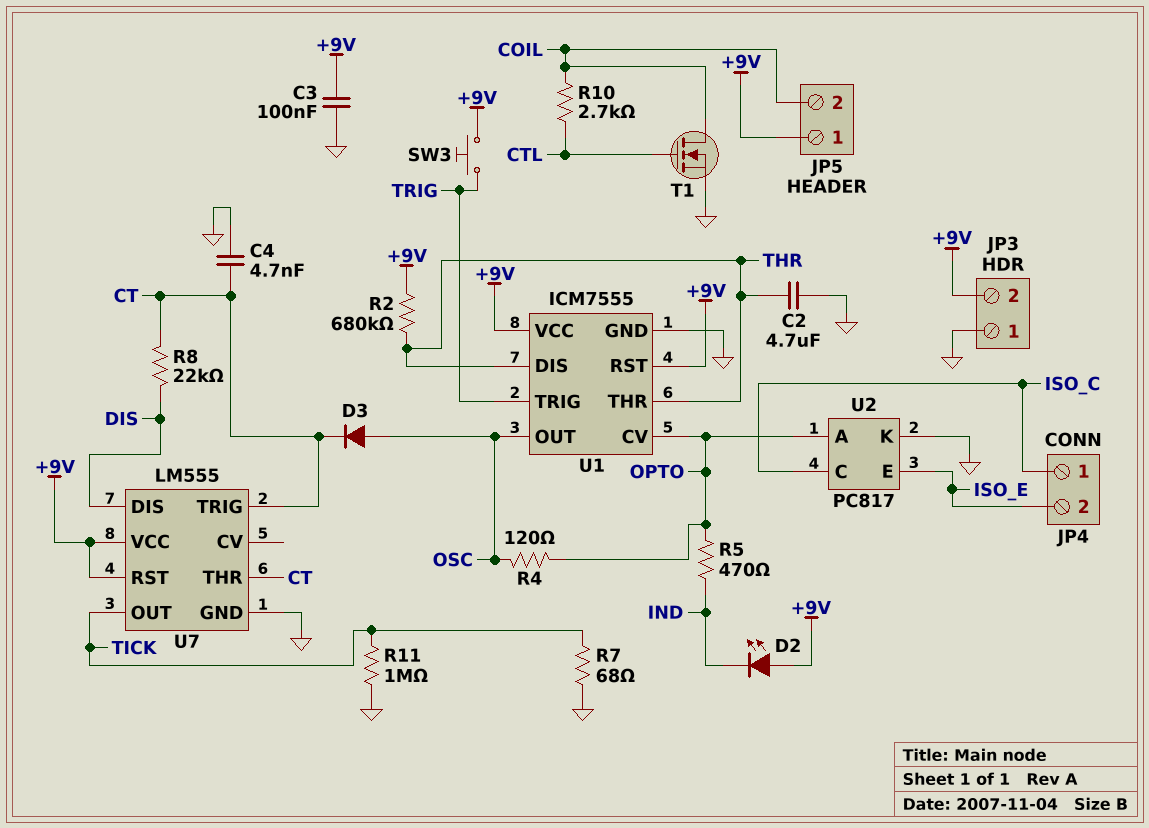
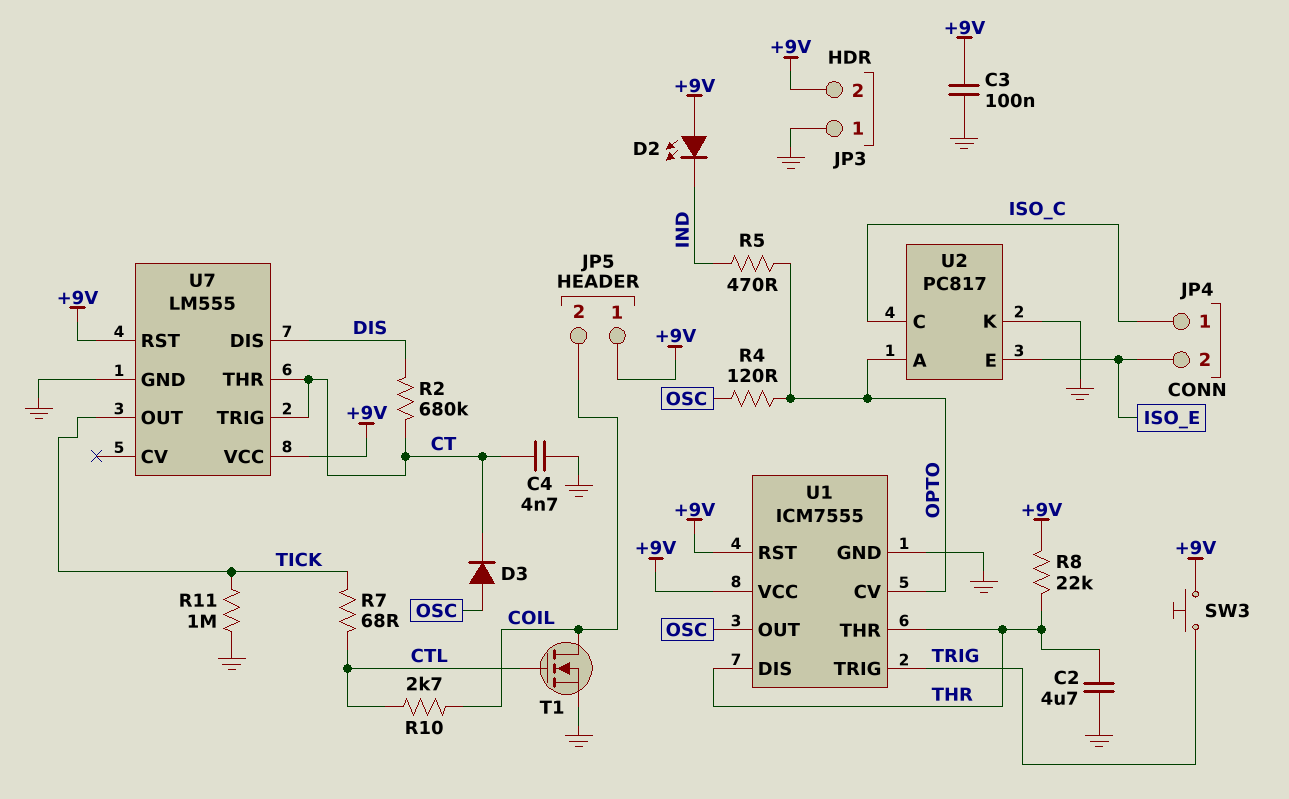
R2: 680k (+9V, THR) -> 680k (CT, DIS)
R7: 68 (GND, TICK) -> 68 (CTL, TICK)
R8: 22k (CT, DIS) -> 22k (+9V, THR)

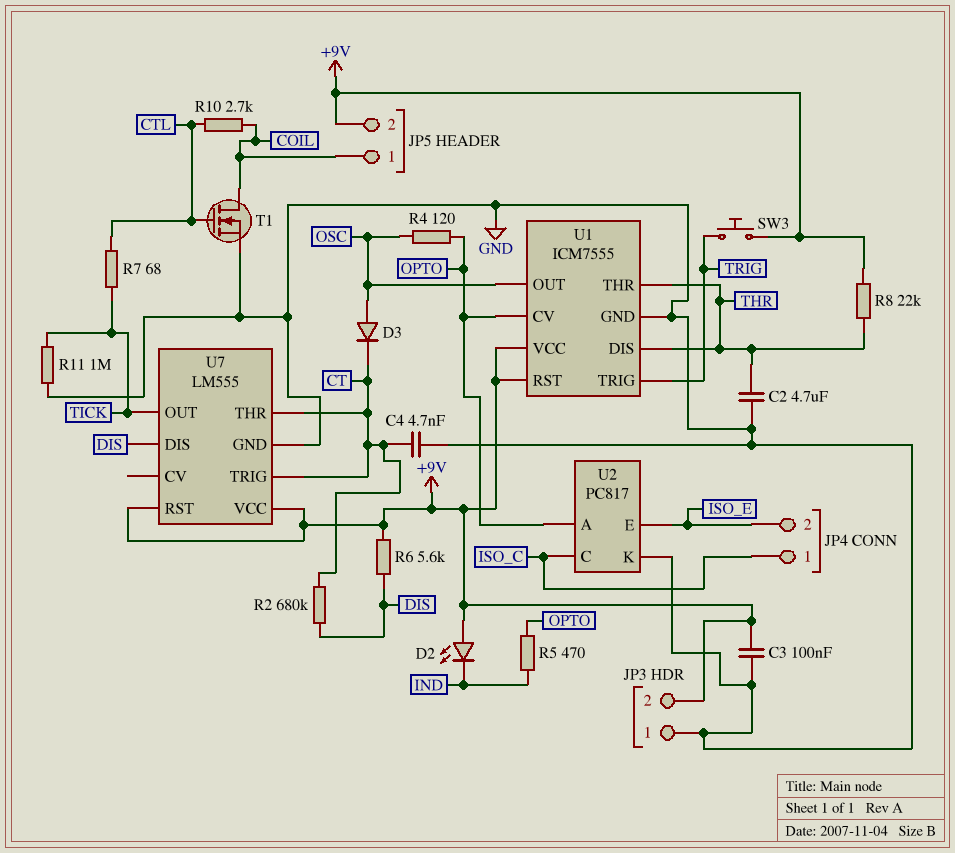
JP5 pin 1: +9V -> COIL
JP5 pin 2: COIL -> +9V
R6: none -> 5.6k (+9V, DIS)

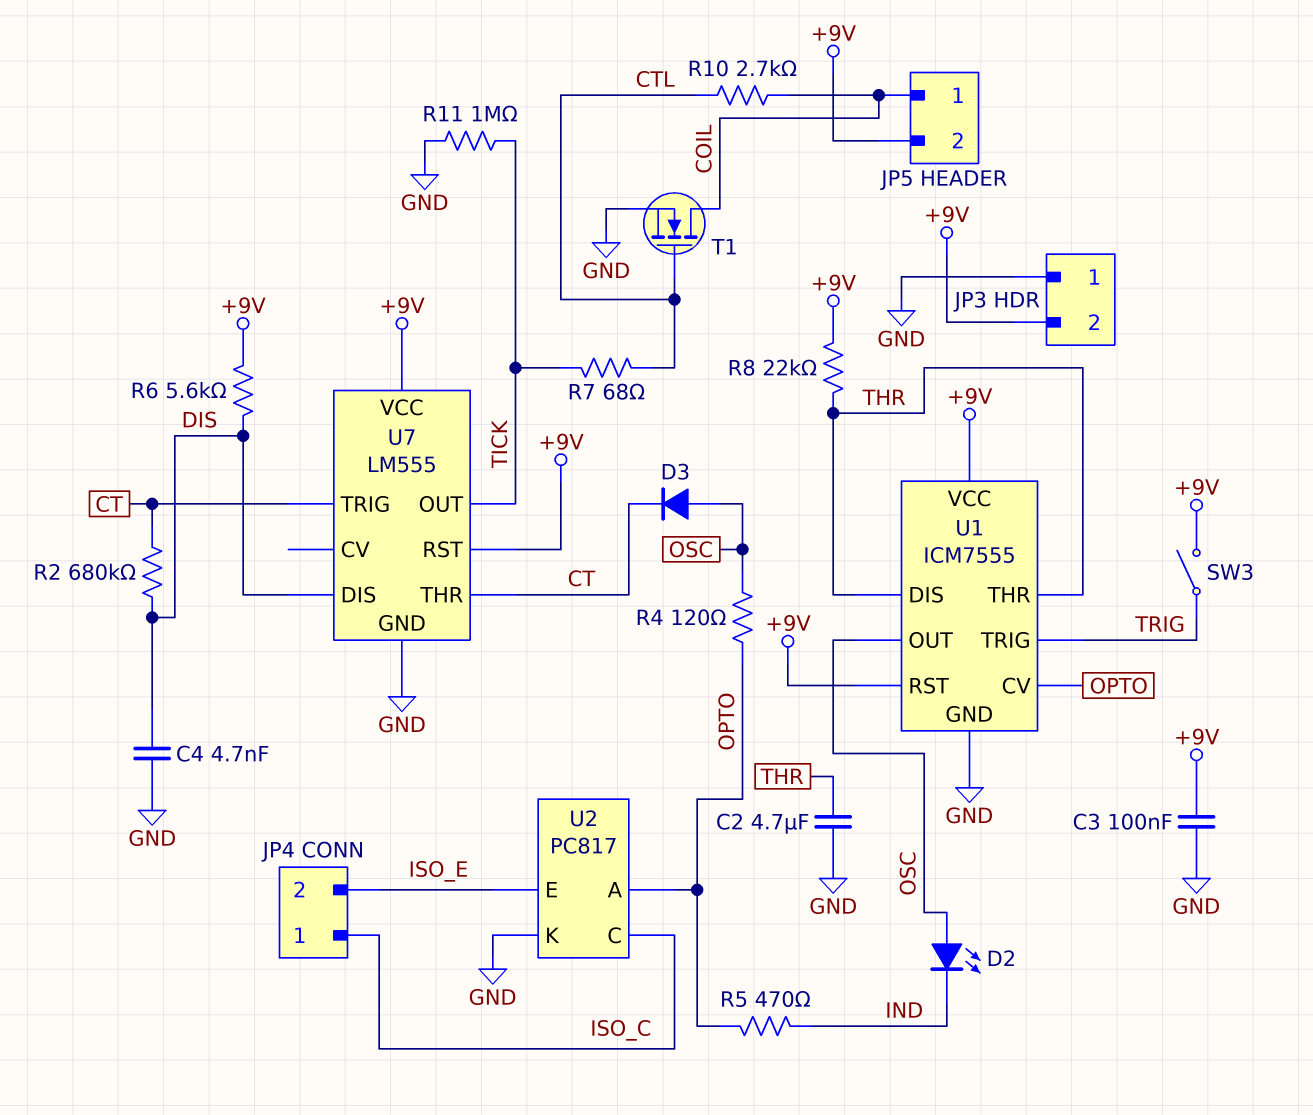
C4: 4.7nF (CT, GND) -> 4.7nF (DIS, GND)
D2: LED (A +9V, K IND) -> LED (A OSC, K IND)
SW3: button (+9V, TRIG) -> switch (+9V, TRIG)

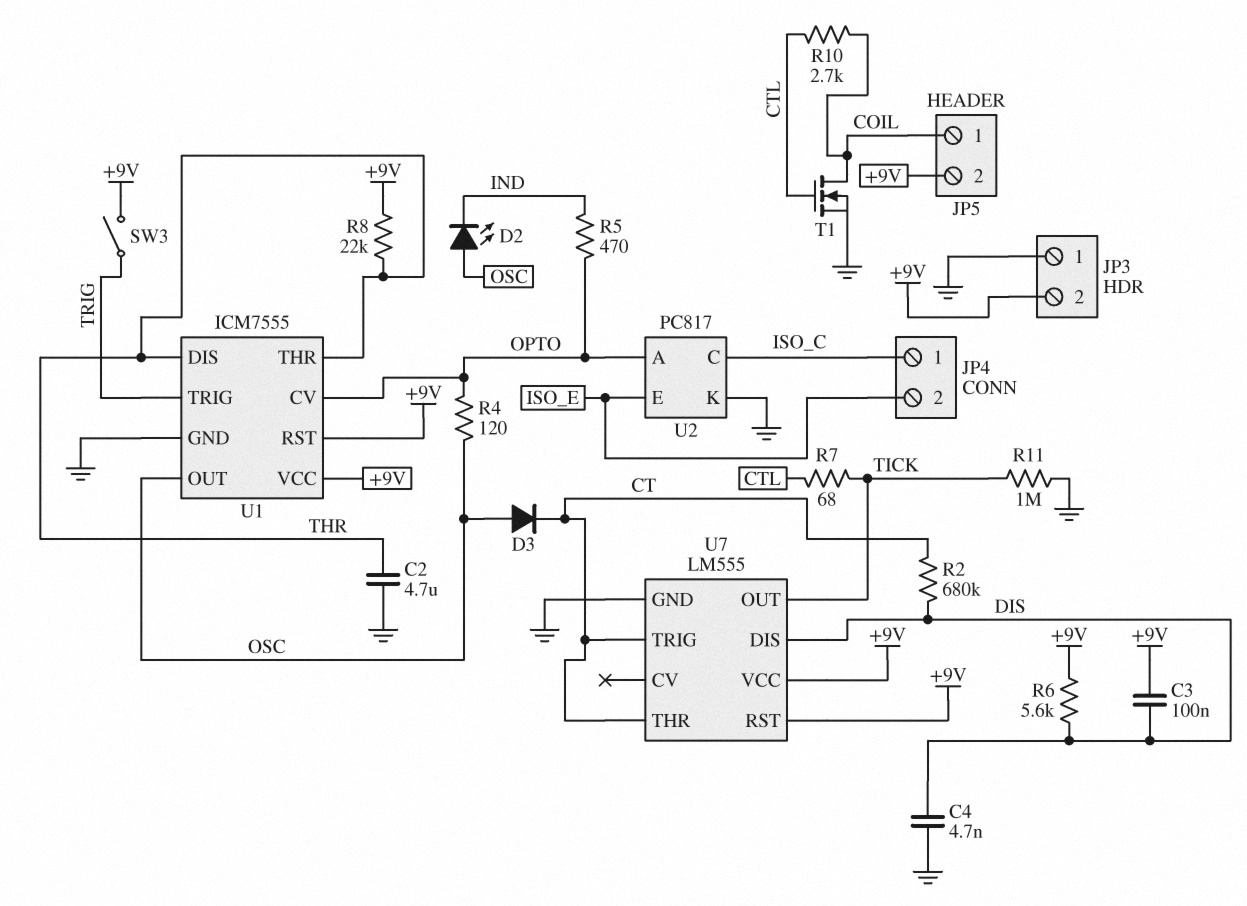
C3: 100nF (+9V, GND) -> 100nF (+9V, DIS)

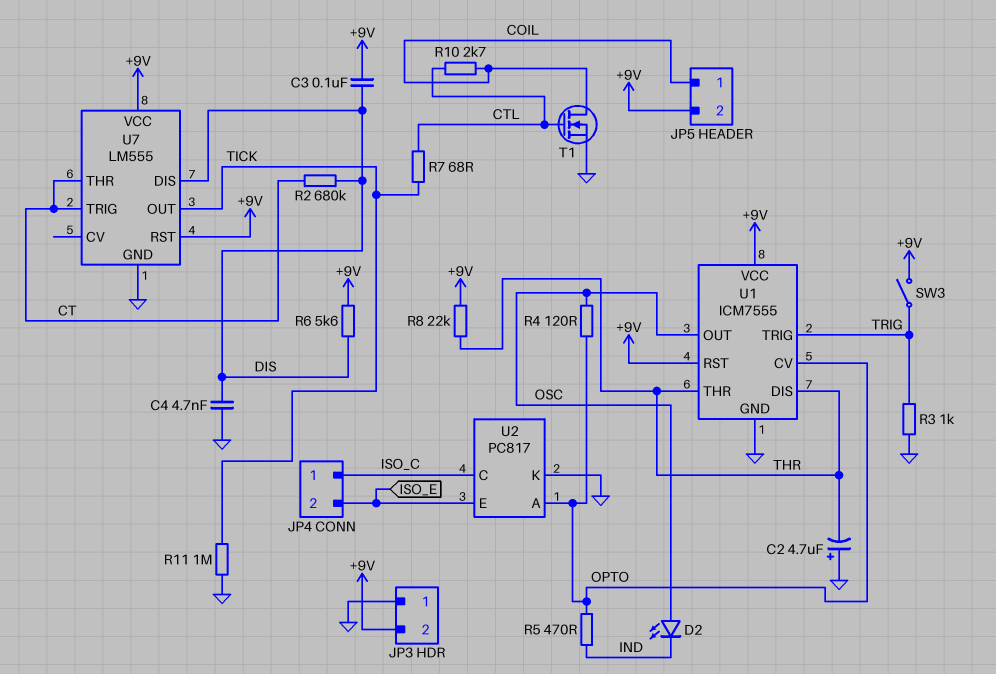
C2: 4.7uF (GND, THR) -> 4.7uF (plus GND, minus THR)
D3: diode (A OSC, K CT) -> none
R3: none -> 1k (GND, TRIG)

